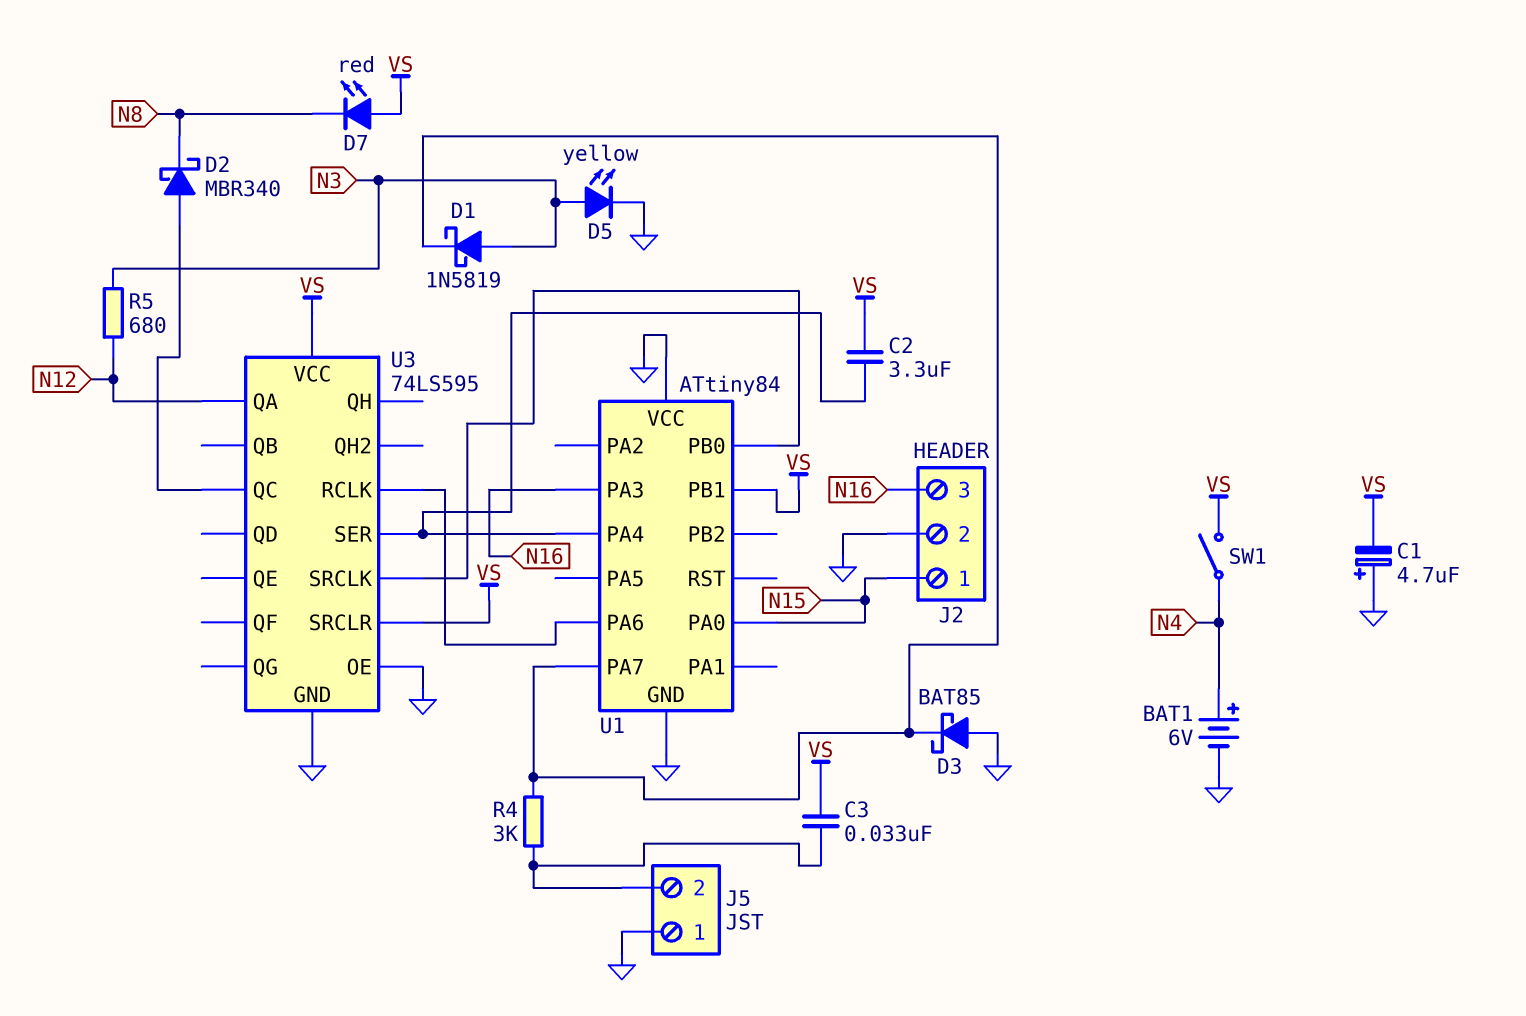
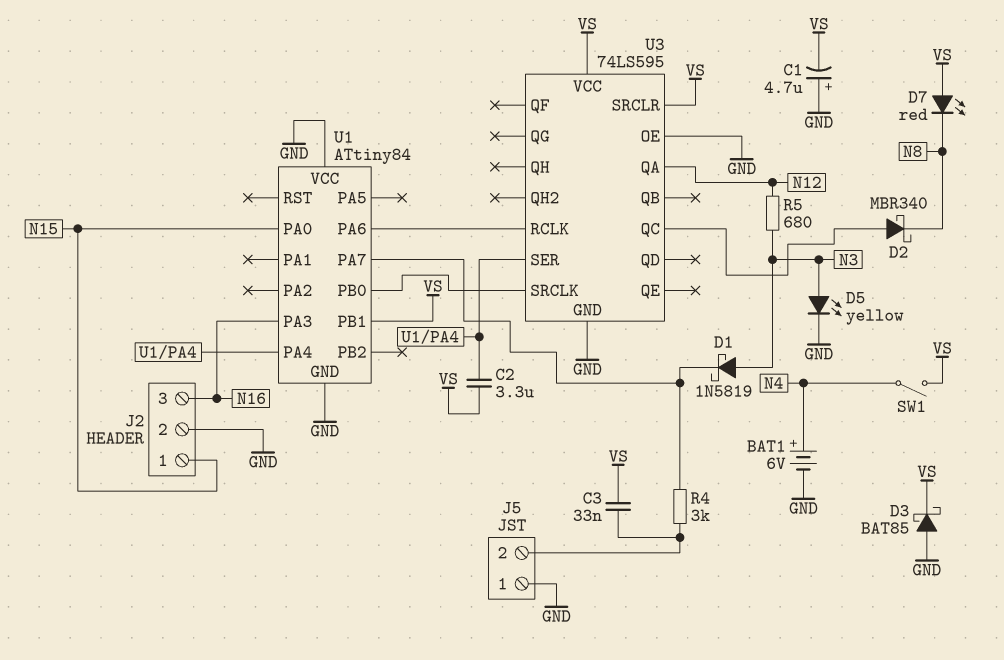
D3: schottky BAT85 (A GND, K U1/PA7) -> schottky BAT85 (A GND, K VS)

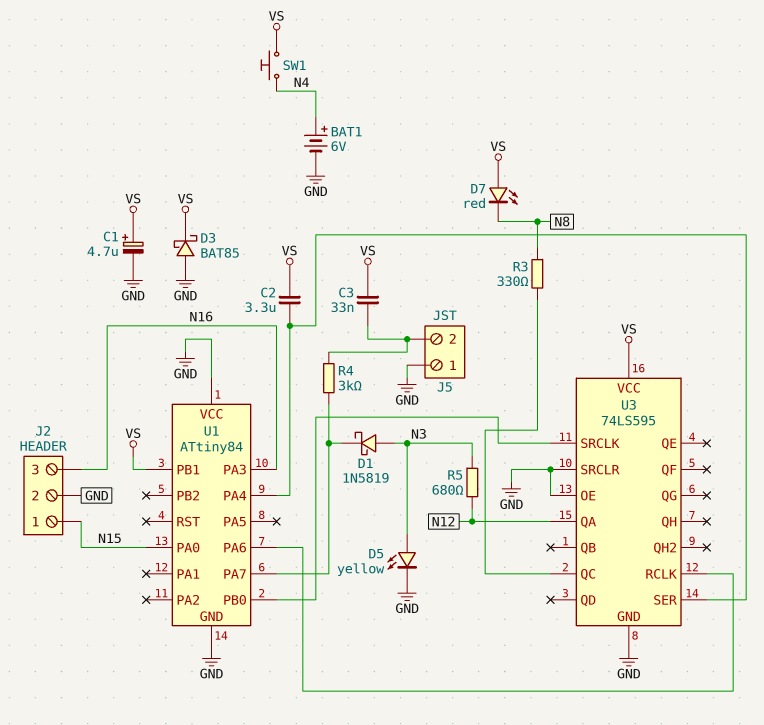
C1: 4.7uF (plus GND, minus VS) -> 4.7uF (plus VS, minus GND)
D2: schottky MBR340 (A U3/QC, K N8) -> none
R3: none -> 330 (N8, U3/QC)
SW1: switch (N4, VS) -> button (N4, VS)
U3 pin SRCLR: VS -> GND

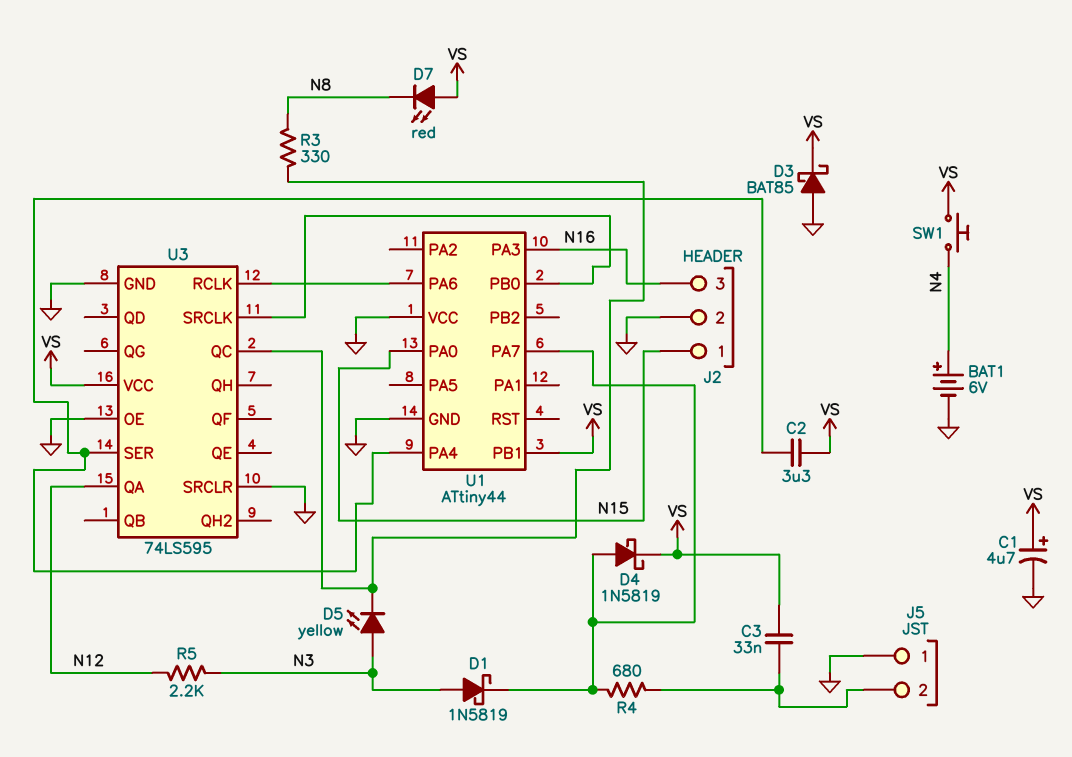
D4: none -> schottky 1N5819 (A U1/PA7, K VS)
D5: LED yellow (A N3, K GND) -> LED yellow (A N3, K U3/QC)
R4: 3k (J5/2, U1/PA7) -> 680 (J5/2, U1/PA7)
R5: 680 (N3, N12) -> 2.2k (N3, N12)
U1: ATtiny84 -> ATtiny44

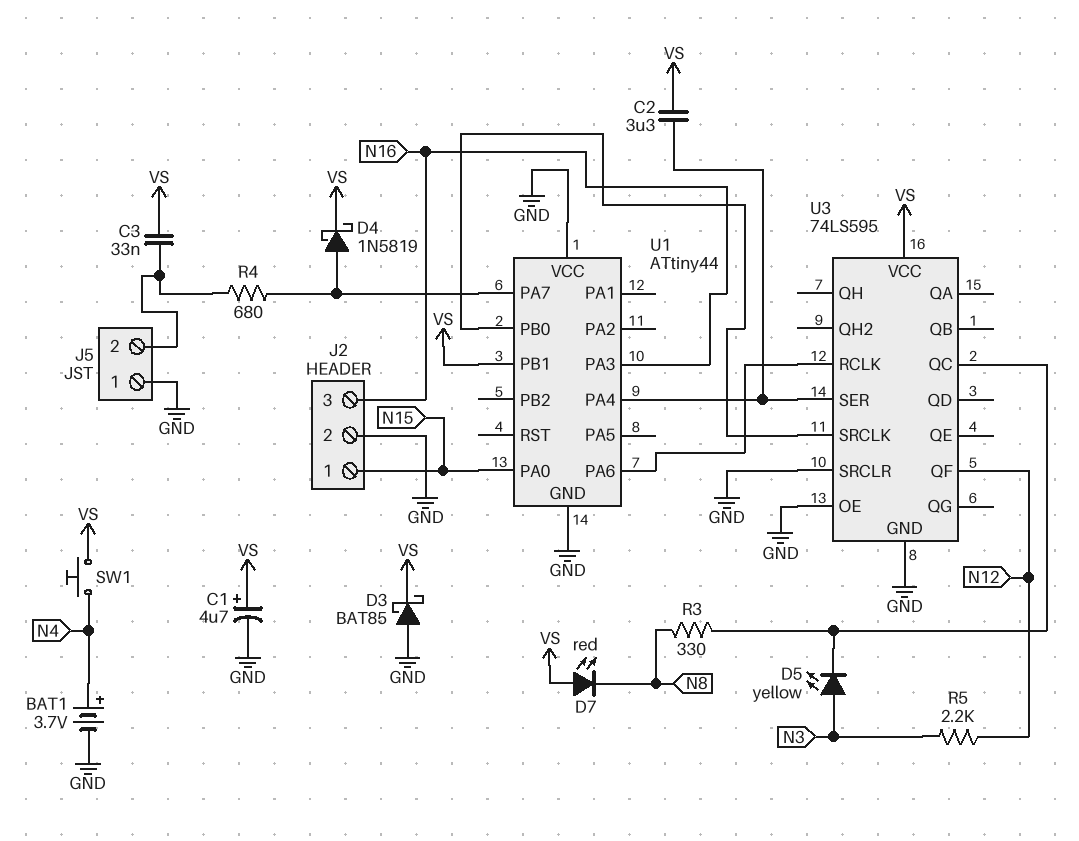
BAT1: 6V (plus N4, minus GND) -> 3.7V (plus N4, minus GND)
D1: schottky 1N5819 (A N3, K U1/PA7) -> none
U3 pin QA: N12 -> none
U3 pin QF: none -> N12

